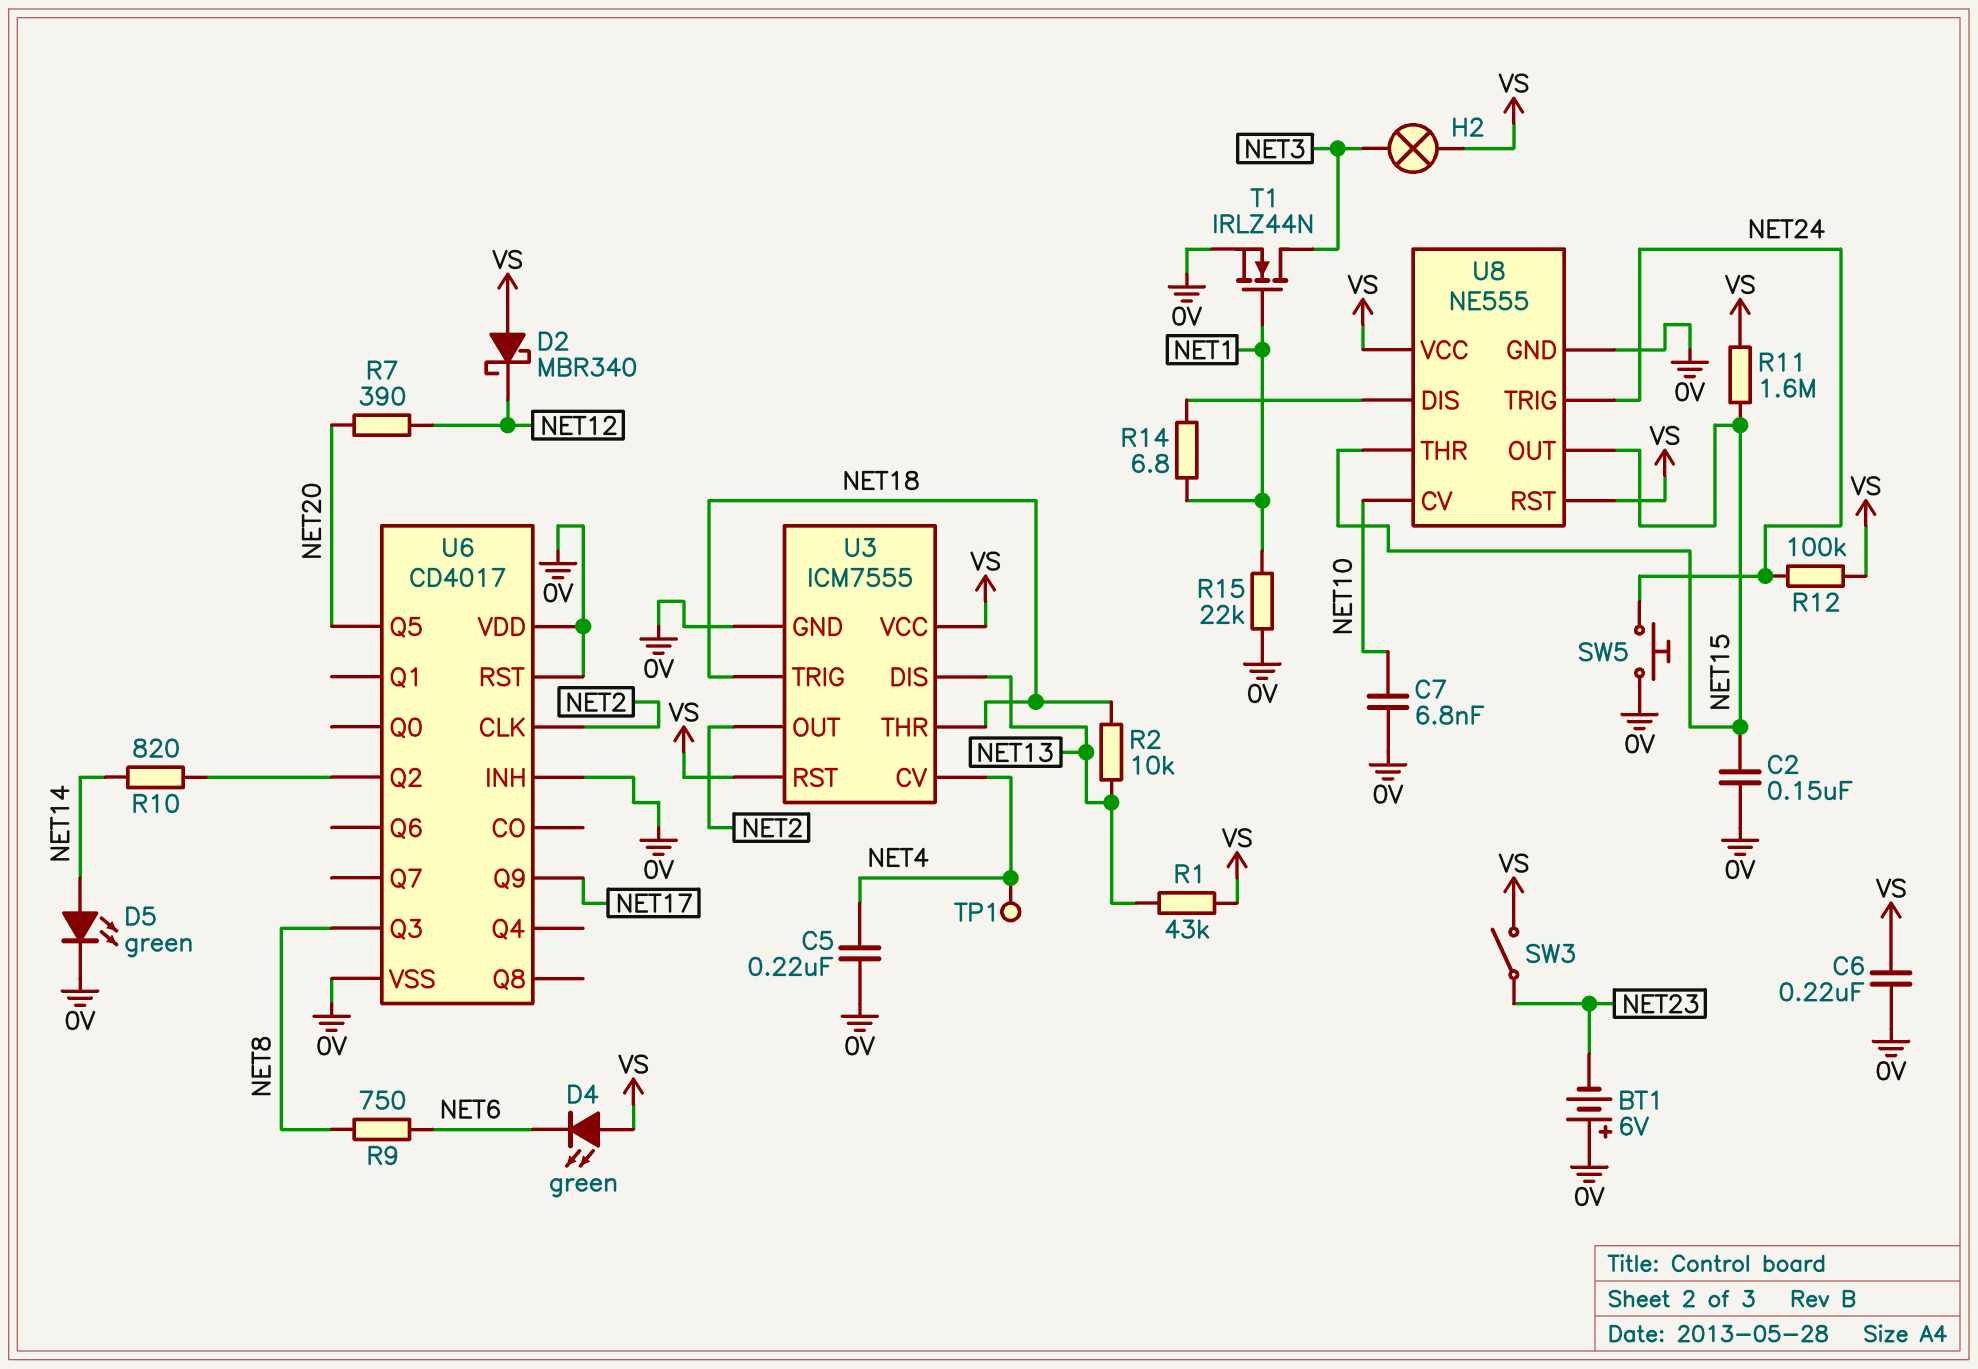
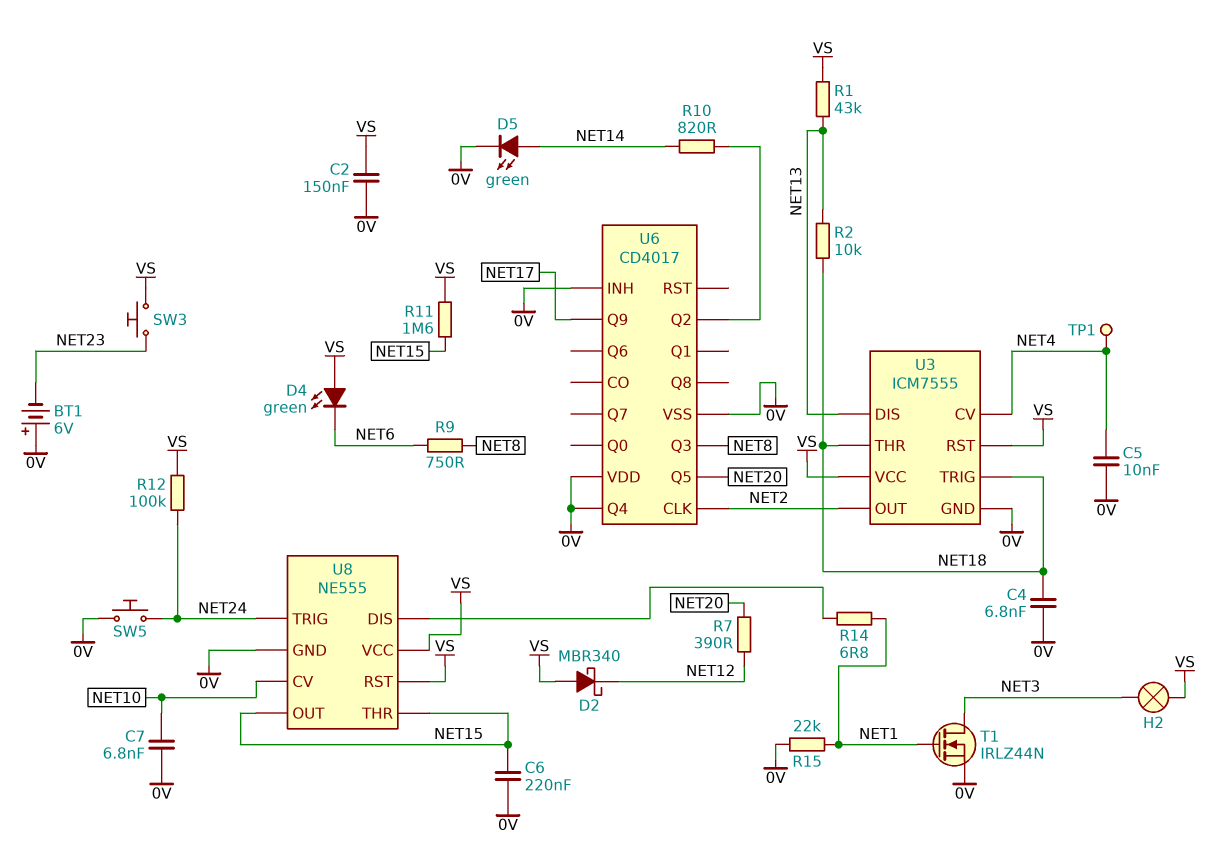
C2: 150nF (0V, NET15) -> 150nF (0V, VS)
C4: none -> 6.8nF (0V, NET18)
C5: 220nF (0V, NET4) -> 10nF (0V, NET4)
C6: 220nF (0V, VS) -> 220nF (0V, NET15)
SW3: switch (NET23, VS) -> button (NET23, VS)
U6 pin Q4: none -> 0V
U6 pin RST: 0V -> none

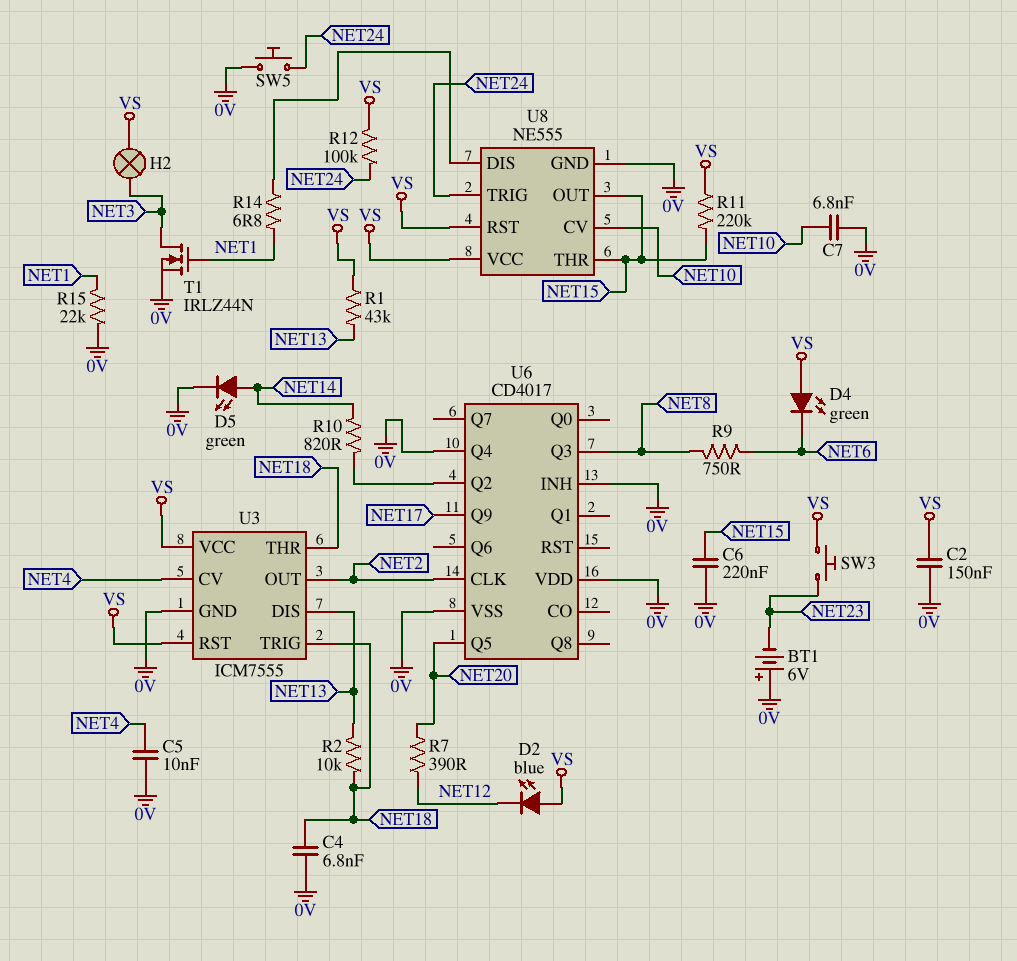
D2: schottky MBR340 (A VS, K NET12) -> LED blue (A VS, K NET12)
R11: 1.6M (NET15, VS) -> 220k (NET15, VS)
TP1: test point (NET4) -> none

